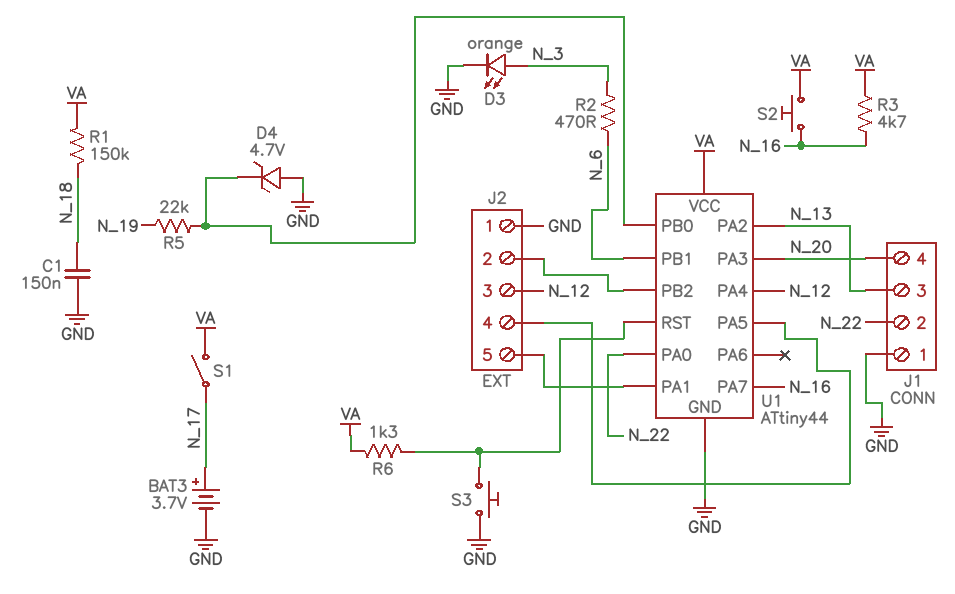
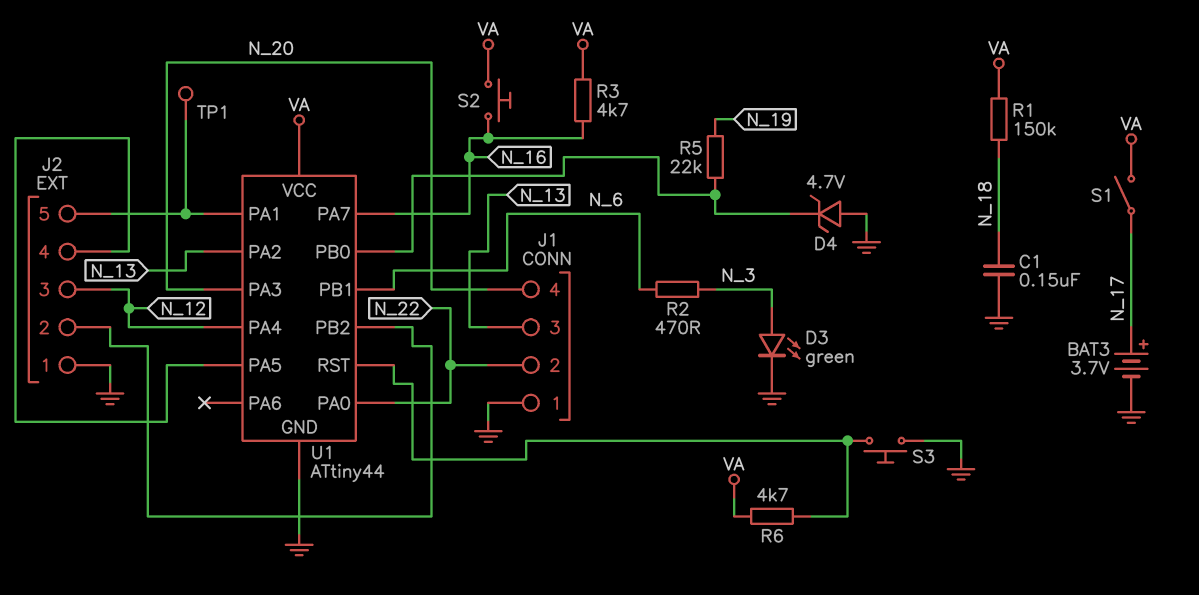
D3: LED orange (A N_3, K GND) -> LED green (A N_3, K GND)
R6: 1.3k (U1/RST, VA) -> 4.7k (U1/RST, VA)
TP1: none -> test point (J2/5)

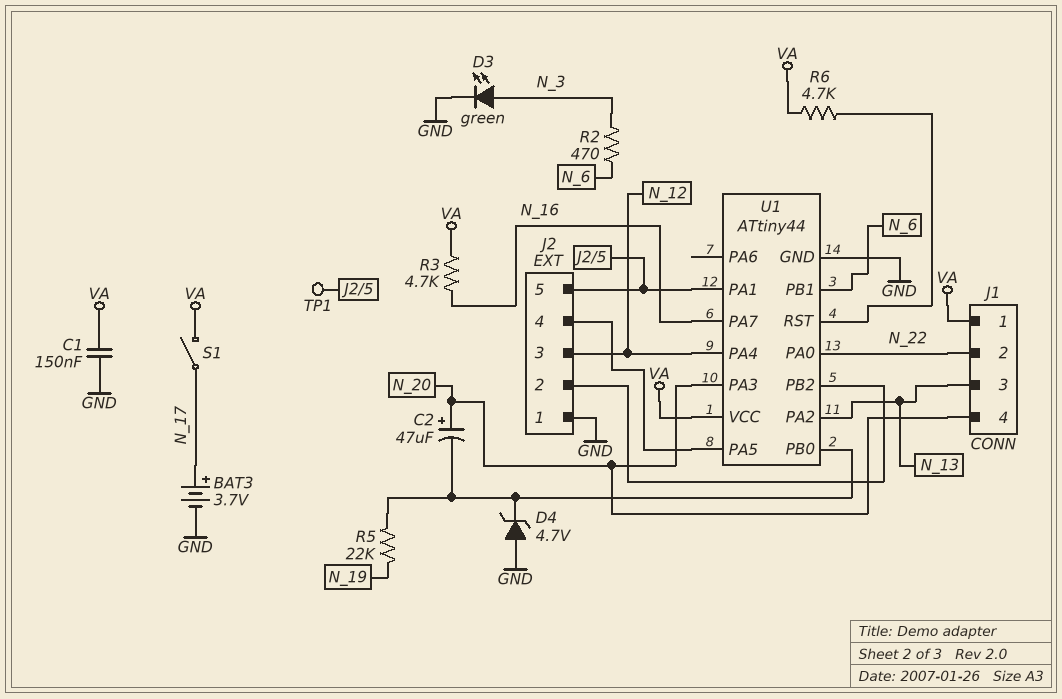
C1: 150nF (GND, N_18) -> 150nF (GND, VA)
C2: none -> 47uF (plus N_20, minus U1/PB0)
J1 pin 1: GND -> VA
R1: 150k (N_18, VA) -> none
S2: button (N_16, VA) -> none
S3: button (GND, U1/RST) -> none

